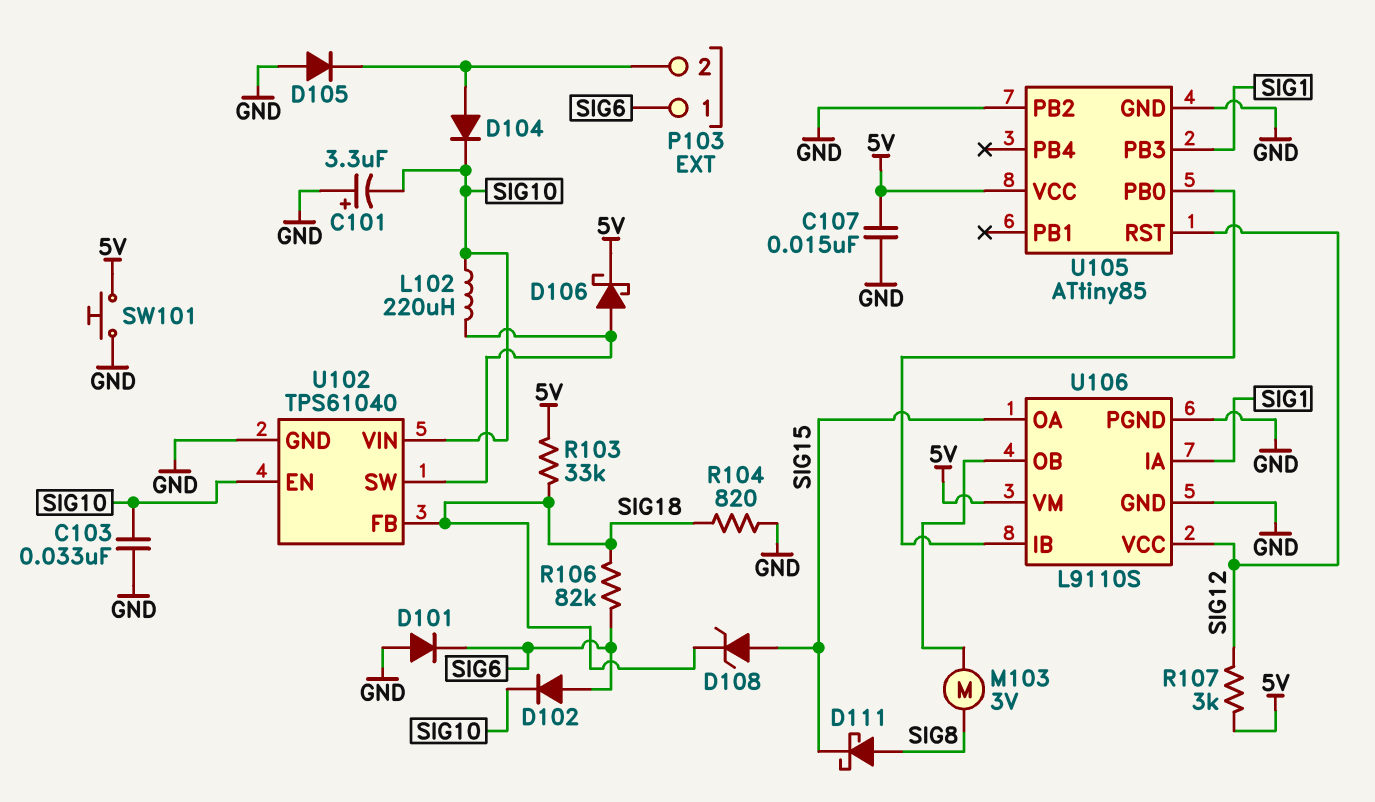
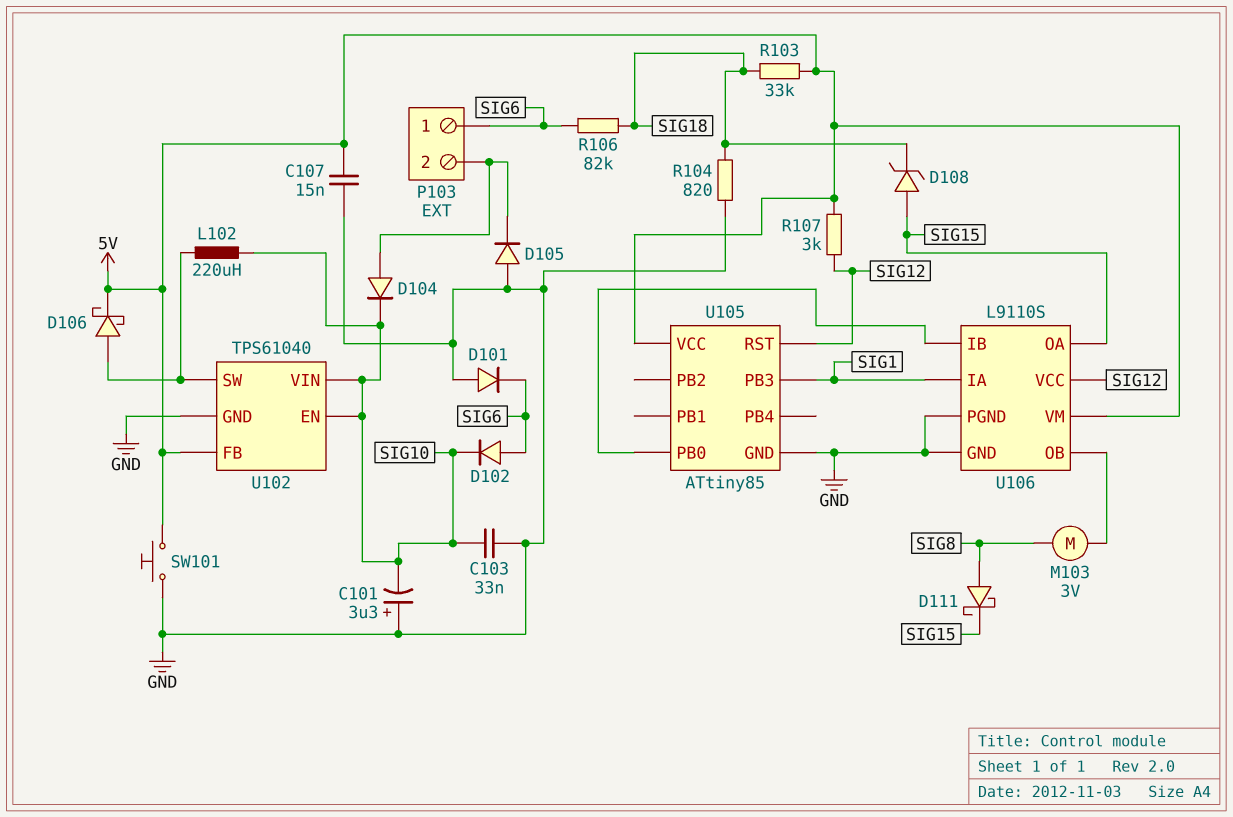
U102 pin FB: SIG18 -> 5V
U105 pin PB2: GND -> none

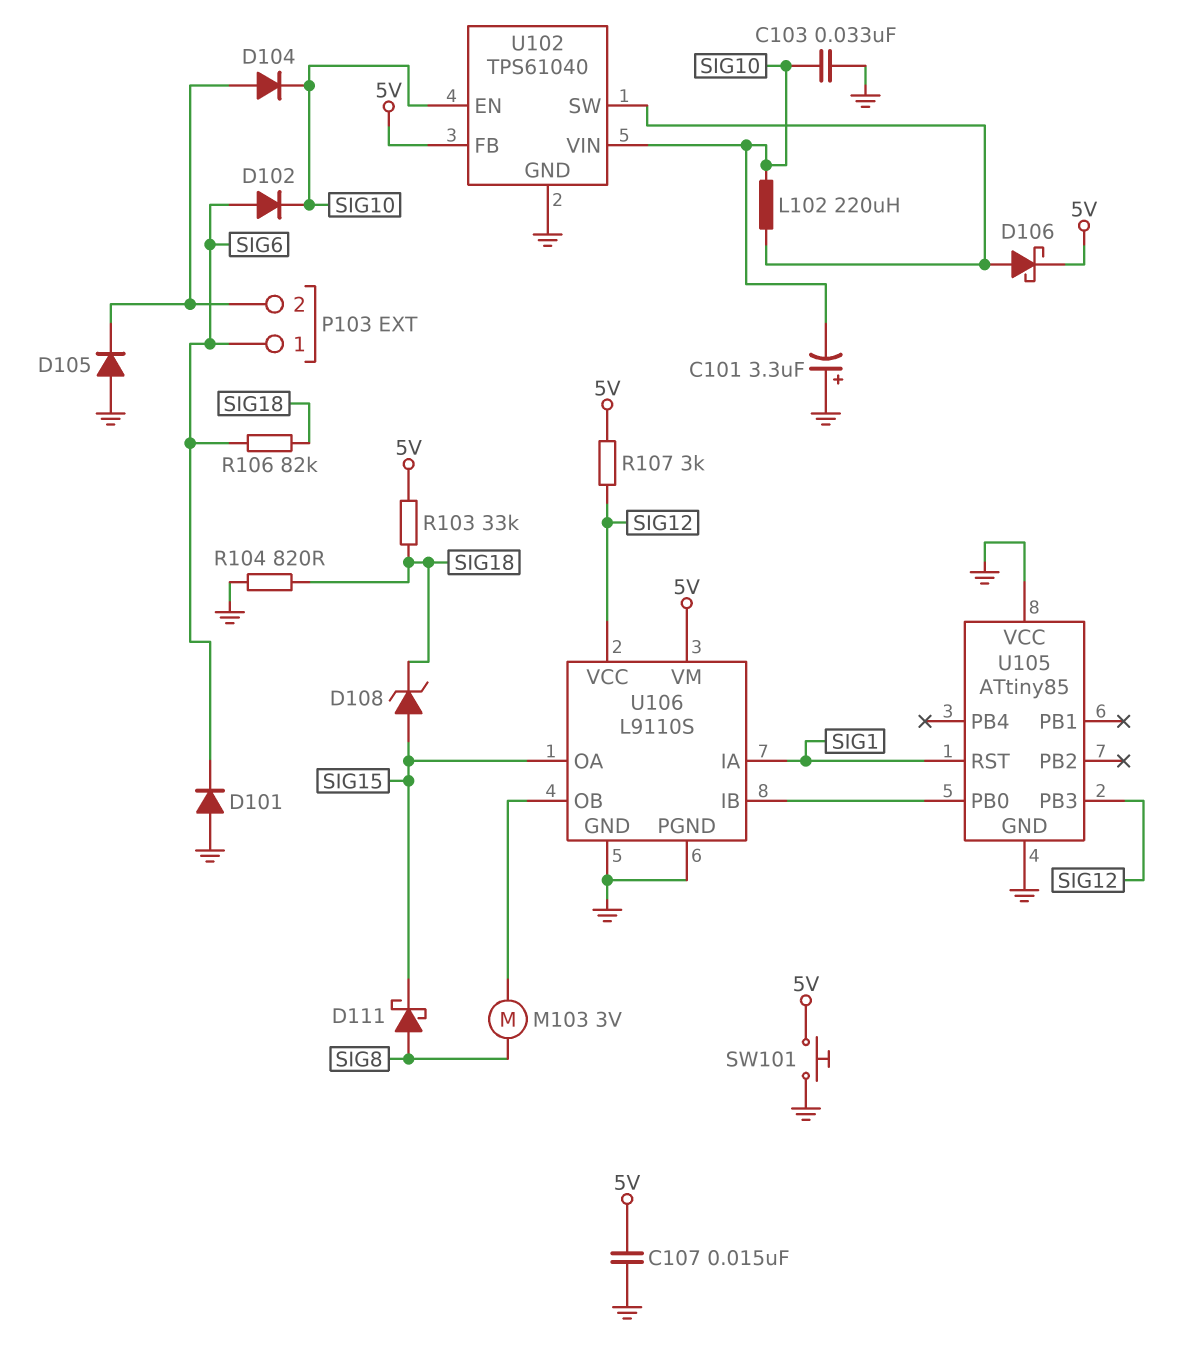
U105 pin PB3: SIG1 -> SIG12
U105 pin RST: SIG12 -> SIG1
U105 pin VCC: 5V -> GND

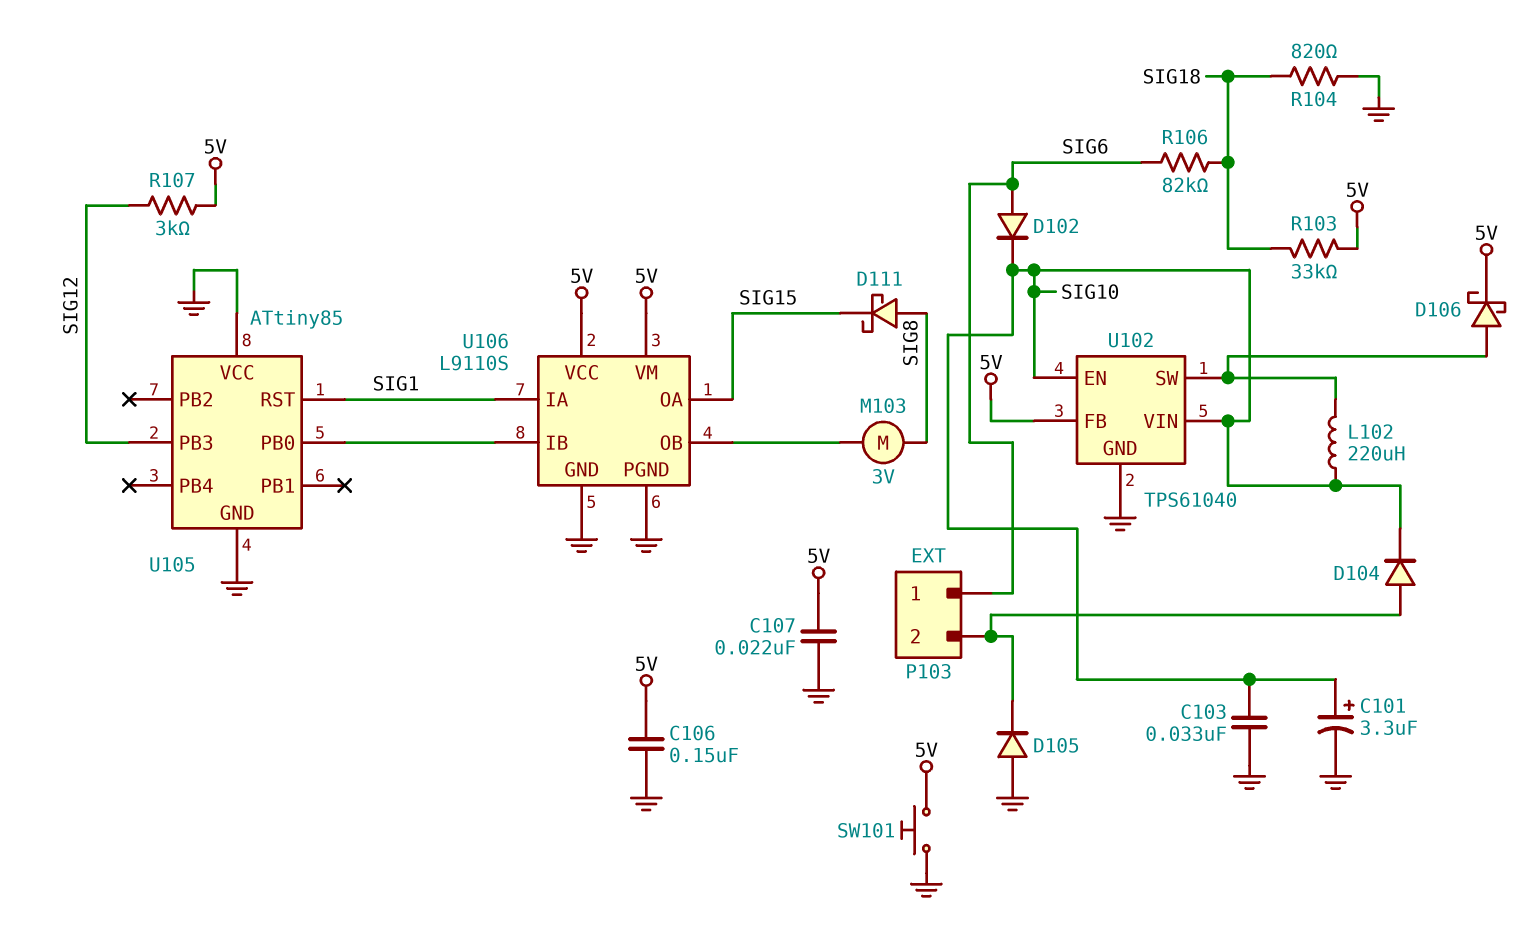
C101: 3.3uF (plus GND, minus SIG10) -> 3.3uF (plus SIG10, minus GND)
C106: none -> 150nF (5V, GND)
C107: 15nF (5V, GND) -> 22nF (5V, GND)
D101: diode (A GND, K SIG6) -> none
D108: zener (A SIG15, K SIG18) -> none
U106 pin VCC: SIG12 -> 5V

